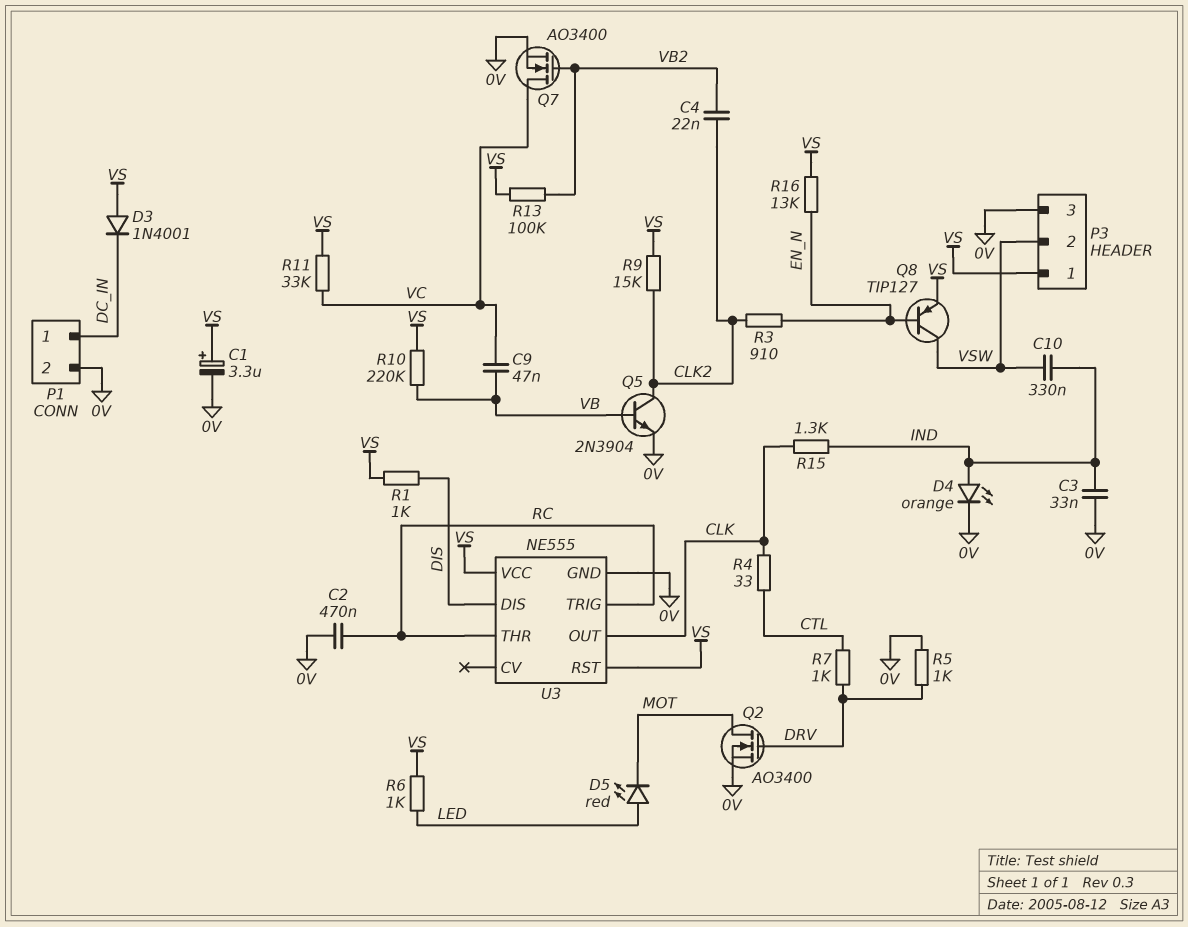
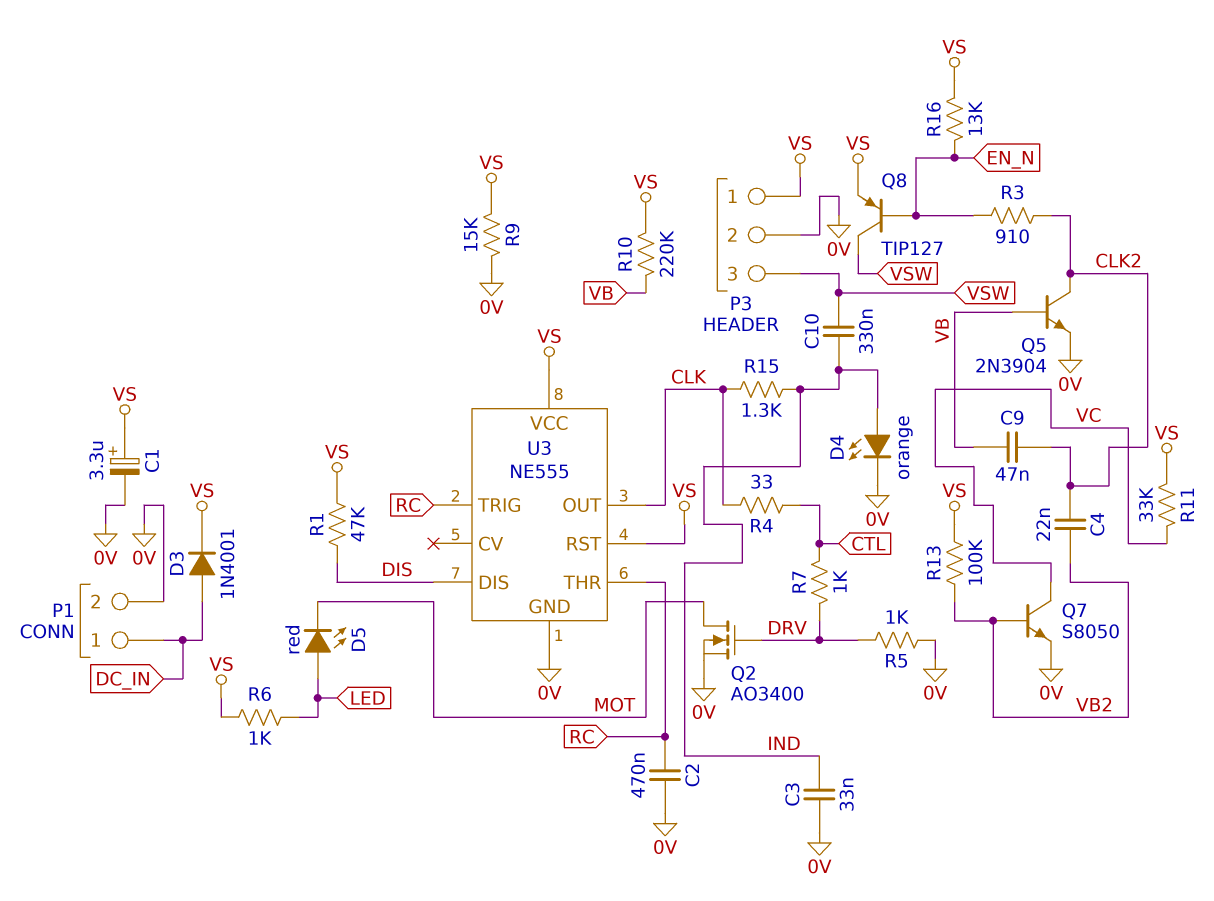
C9: 47nF (VB, VC) -> 47nF (CLK2, VB)
D3: diode 1N4001 (A VS, K DC_IN) -> diode 1N4001 (A DC_IN, K VS)
P3 pin 2: VSW -> 0V
P3 pin 3: 0V -> VSW
Q7: NMOS AO3400 (G VB2, D VC, S 0V) -> NPN S8050 (B VB2, C VC, E 0V)
R1: 1k (DIS, VS) -> 47k (DIS, VS)
R9: 15k (CLK2, VS) -> 15k (0V, VS)

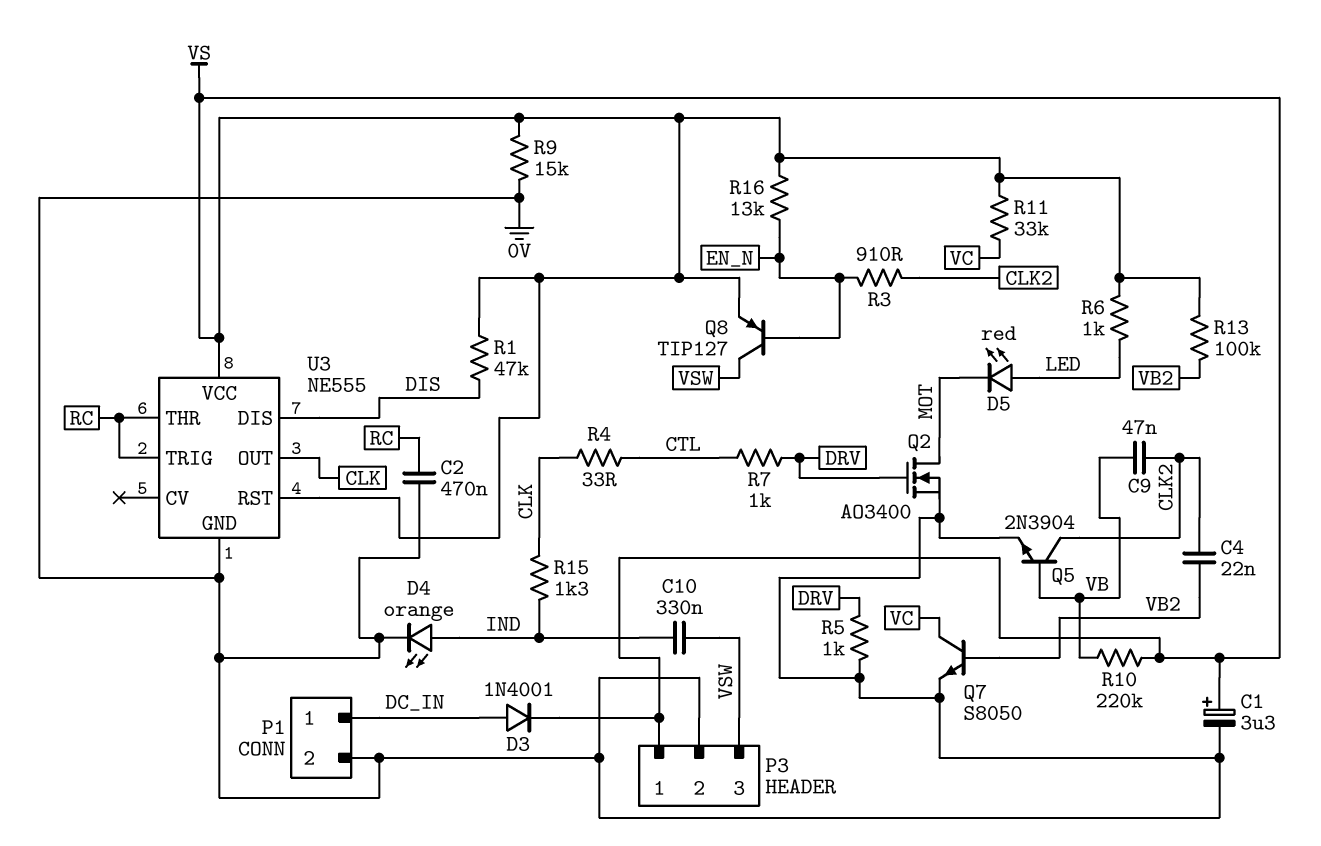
C3: 33nF (0V, IND) -> none

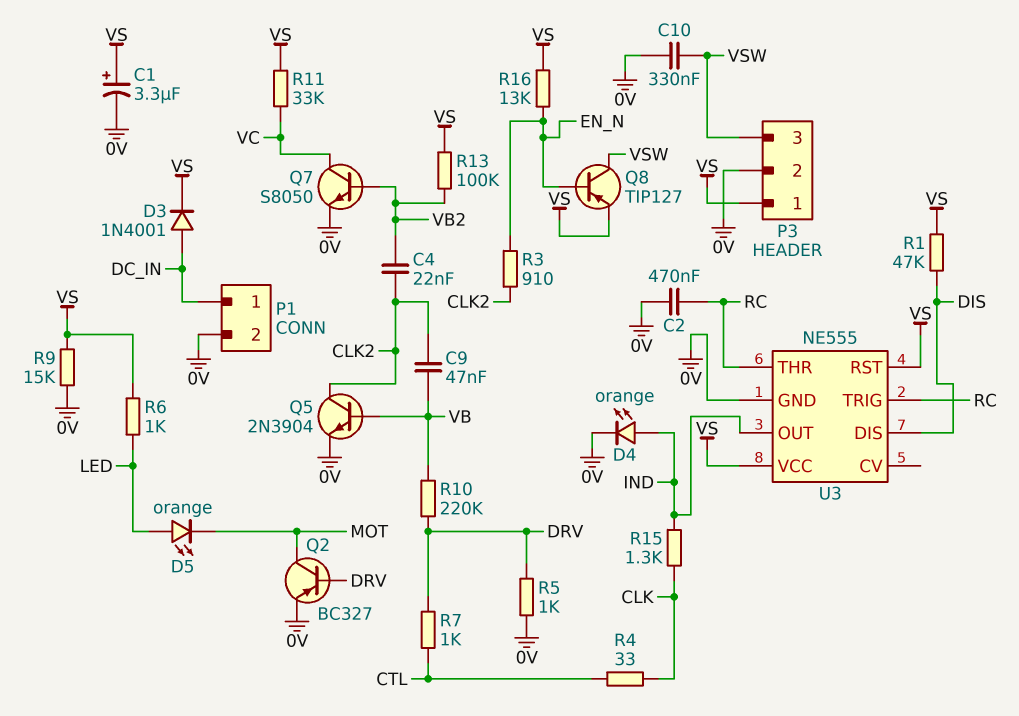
C10: 330nF (IND, VSW) -> 330nF (0V, VSW)
D5: LED red (A LED, K MOT) -> LED orange (A LED, K MOT)
Q2: NMOS AO3400 (G DRV, D MOT, S 0V) -> PNP BC327 (B DRV, C MOT, E 0V)
R10: 220k (VB, VS) -> 220k (DRV, VB)
U3 pin OUT: CLK -> IND

